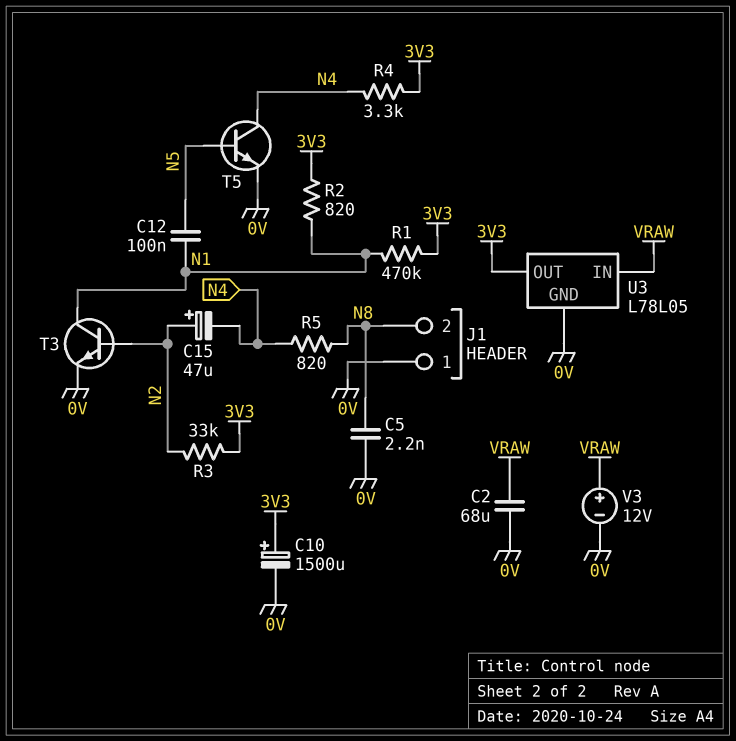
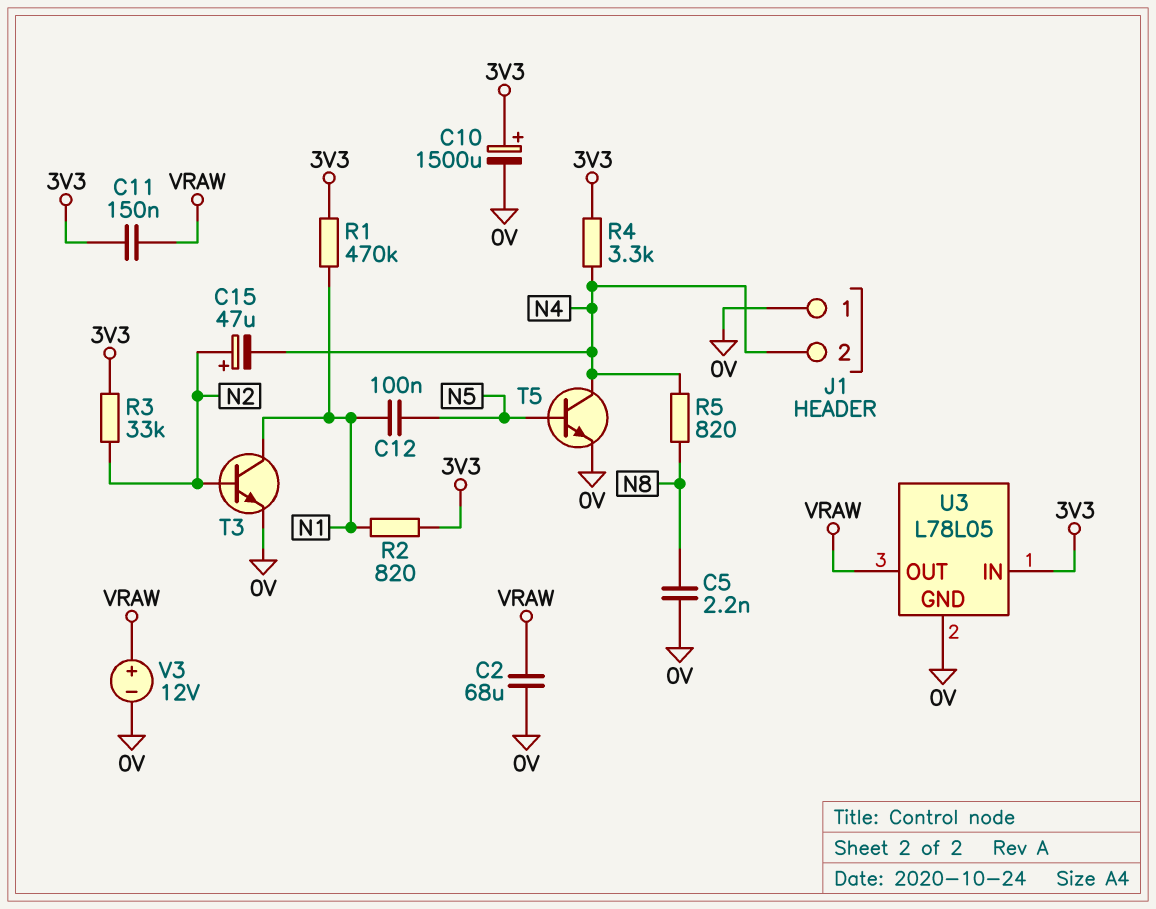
C11: none -> 150nF (3V3, VRAW)
J1 pin 2: N8 -> N4
U3 pin IN: VRAW -> 3V3
U3 pin OUT: 3V3 -> VRAW

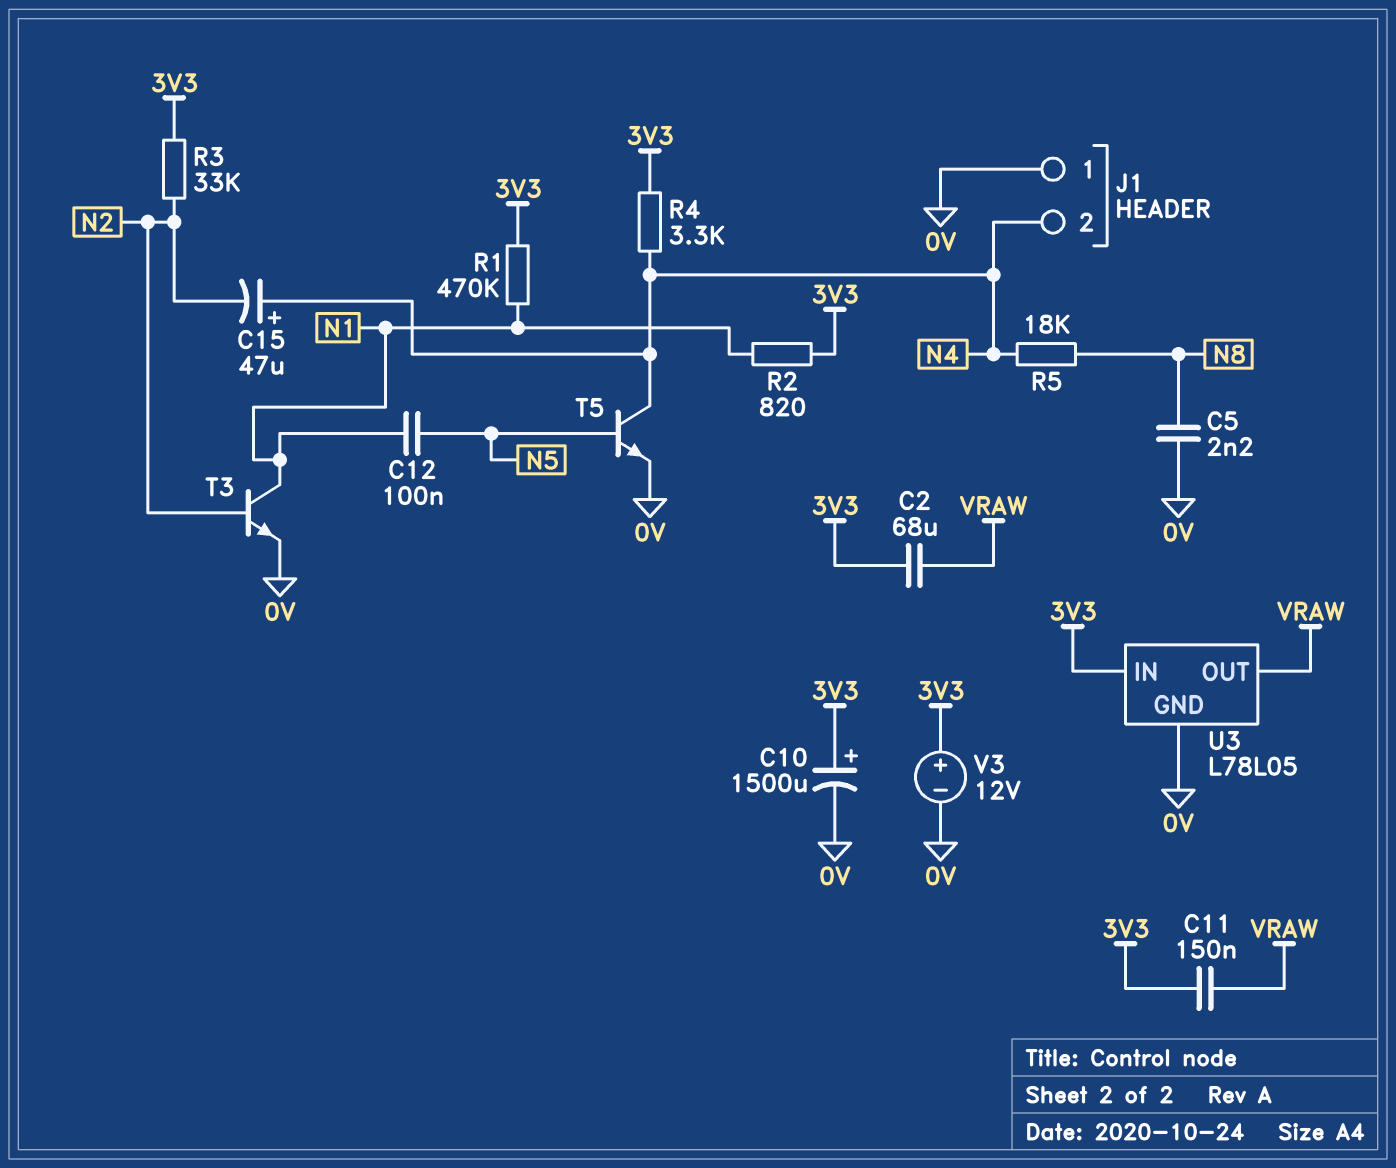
C2: 68uF (0V, VRAW) -> 68uF (3V3, VRAW)
C15: 47uF (plus N2, minus N4) -> 47uF (plus N4, minus N2)
R5: 820 (N4, N8) -> 18k (N4, N8)
V3: 12V (plus VRAW, minus 0V) -> 12V (plus 3V3, minus 0V)

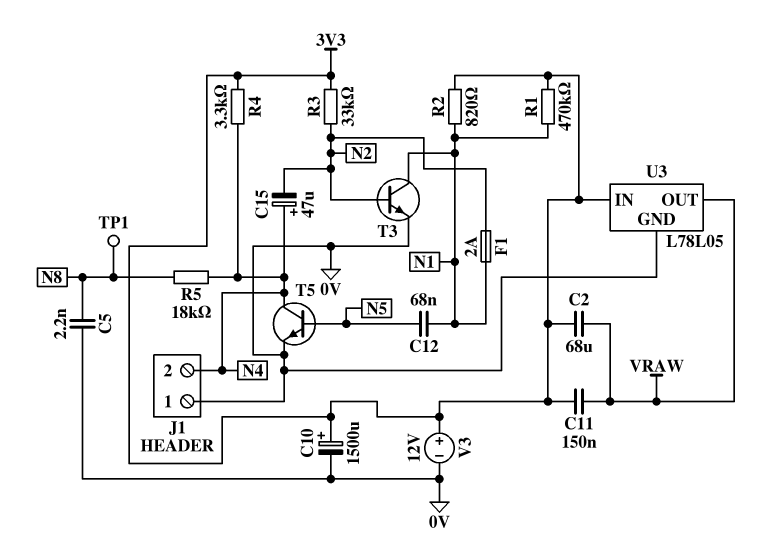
C12: 100nF (N1, N5) -> 68nF (N1, N5)
F1: none -> 2A (N1, N2)
TP1: none -> test point (N8)

